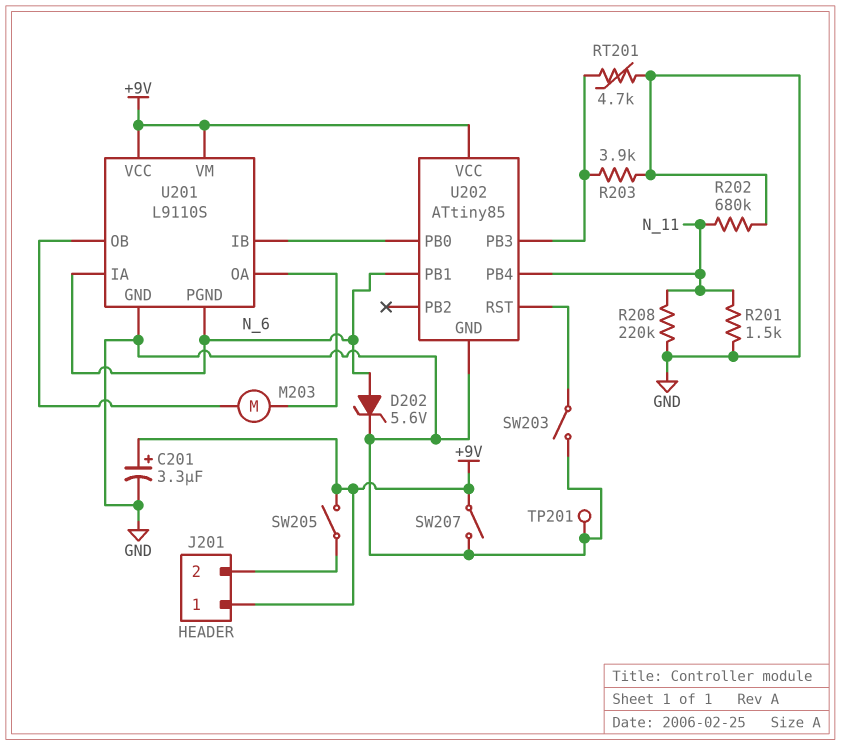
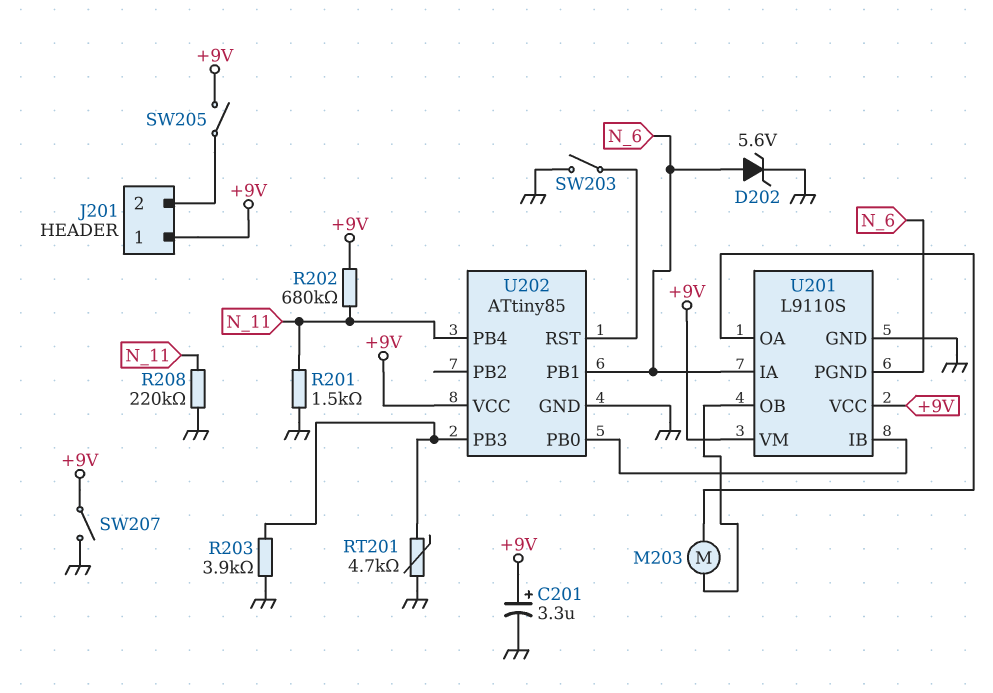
R202: 680k (GND, N_11) -> 680k (+9V, N_11)
TP201: test point (GND) -> none

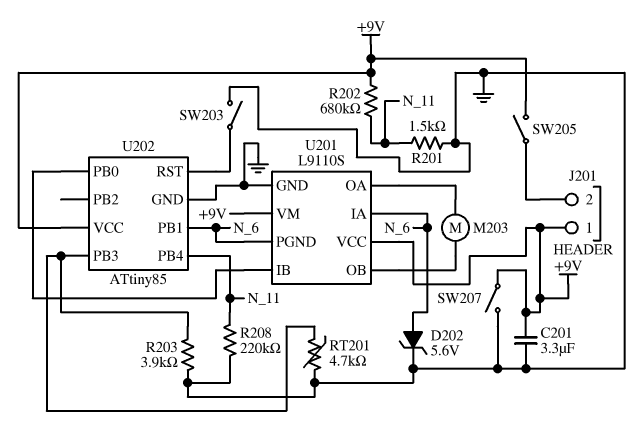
C201: 3.3uF (plus +9V, minus GND) -> 3.3uF (+9V, GND)

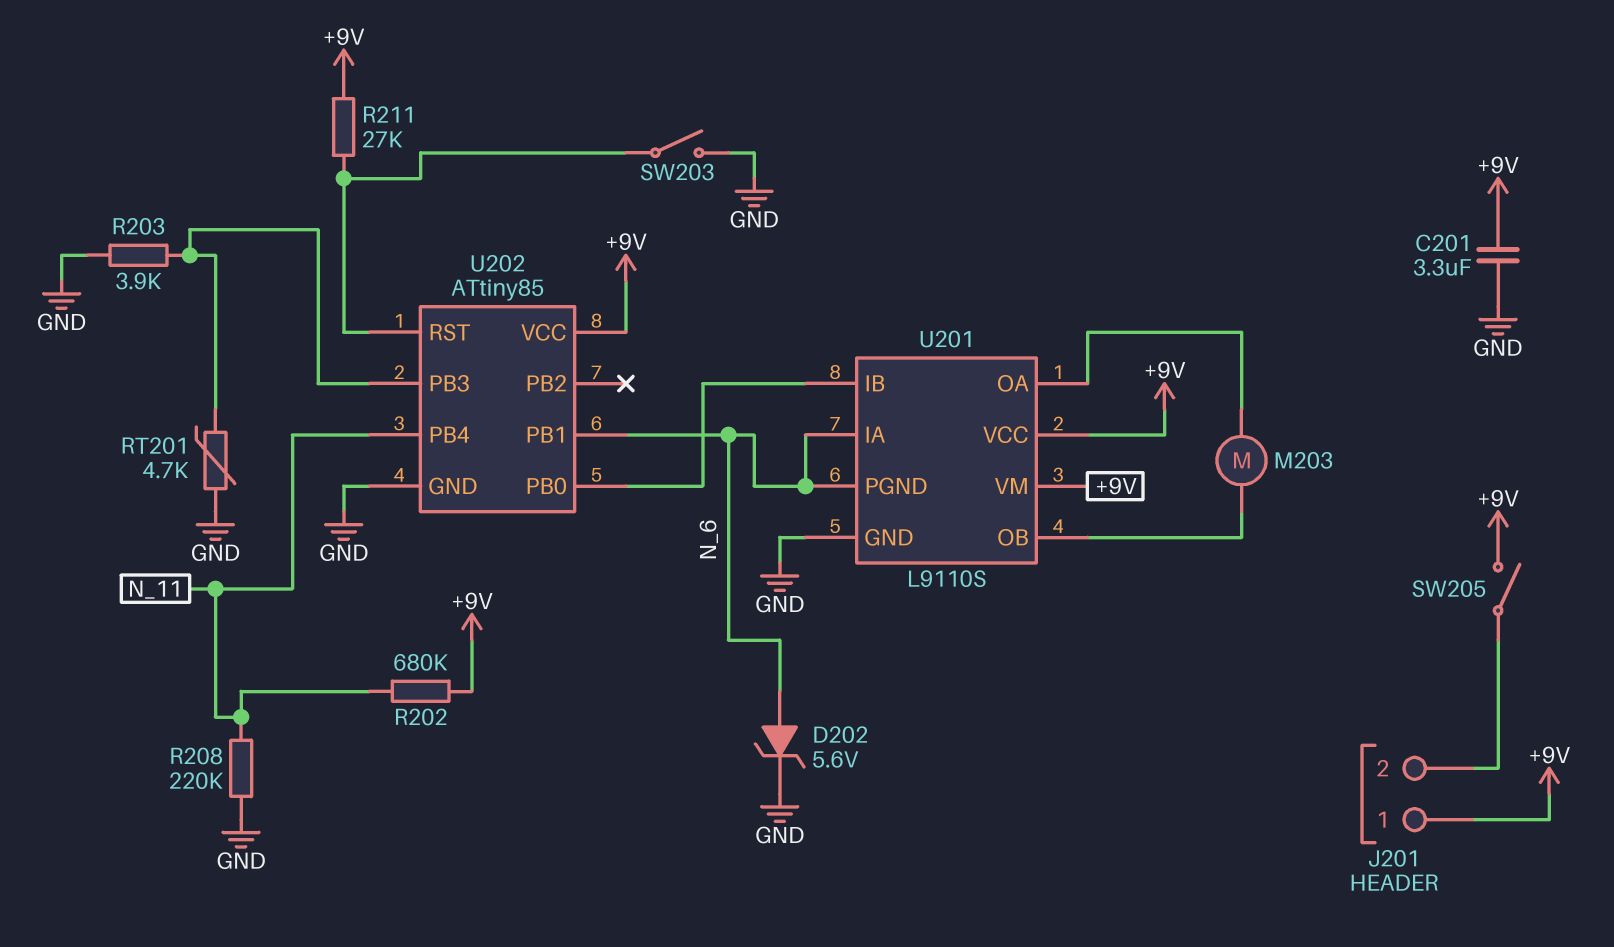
R201: 1.5k (GND, N_11) -> none
R211: none -> 27k (+9V, U202/RST)
SW207: switch (+9V, GND) -> none

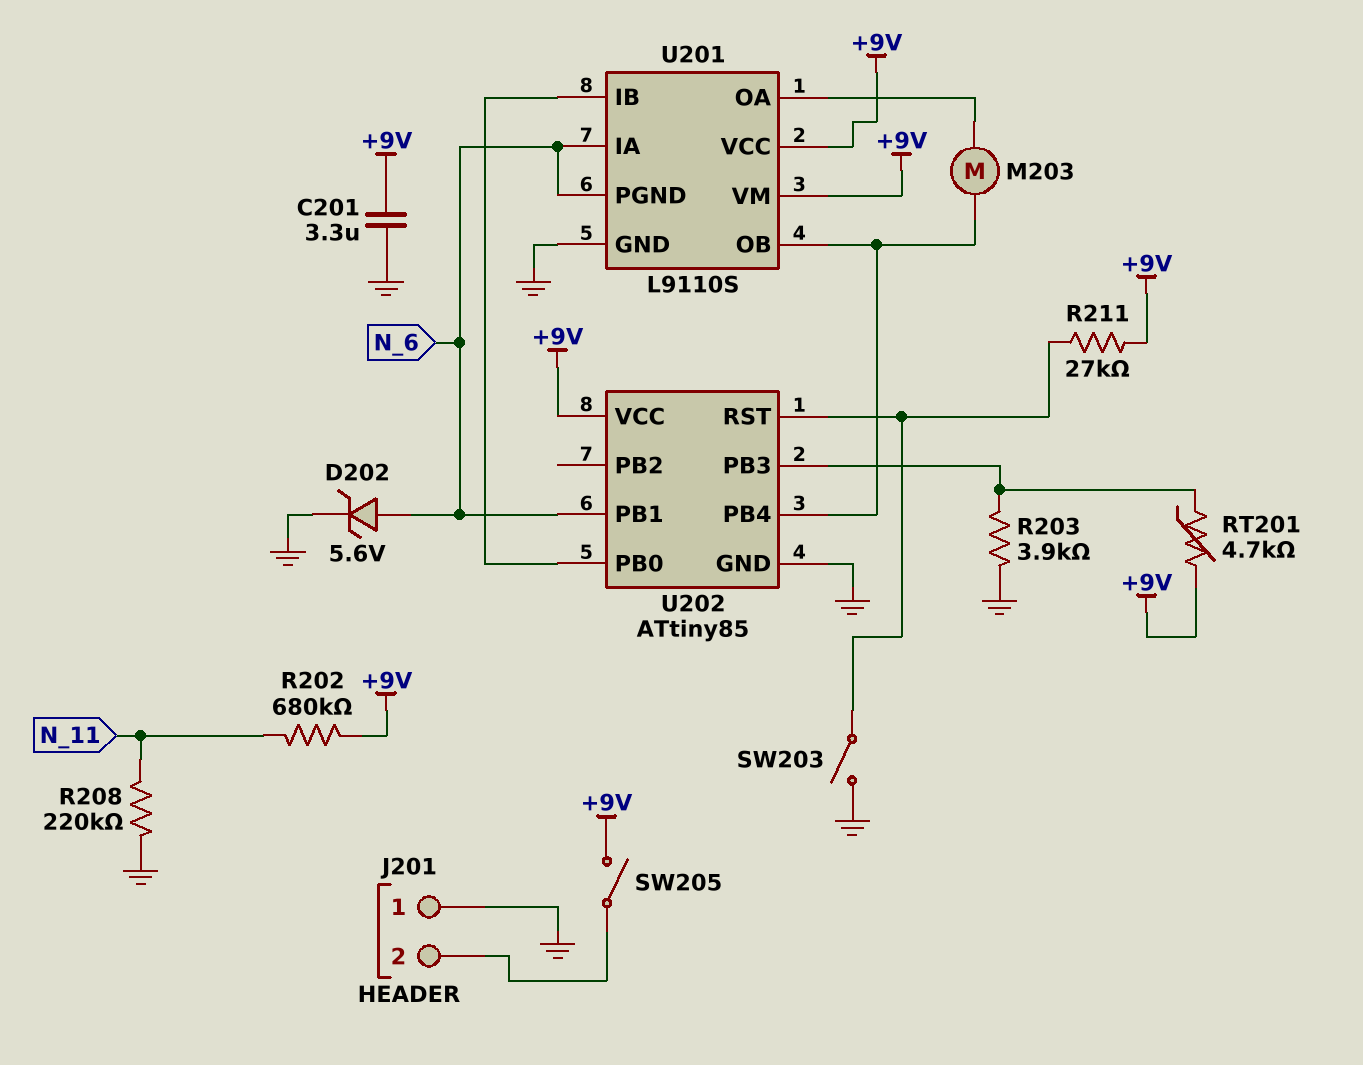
J201 pin 1: +9V -> GND
RT201: 4.7k (GND, U202/PB3) -> 4.7k (+9V, U202/PB3)
U202 pin PB4: N_11 -> U201/OB

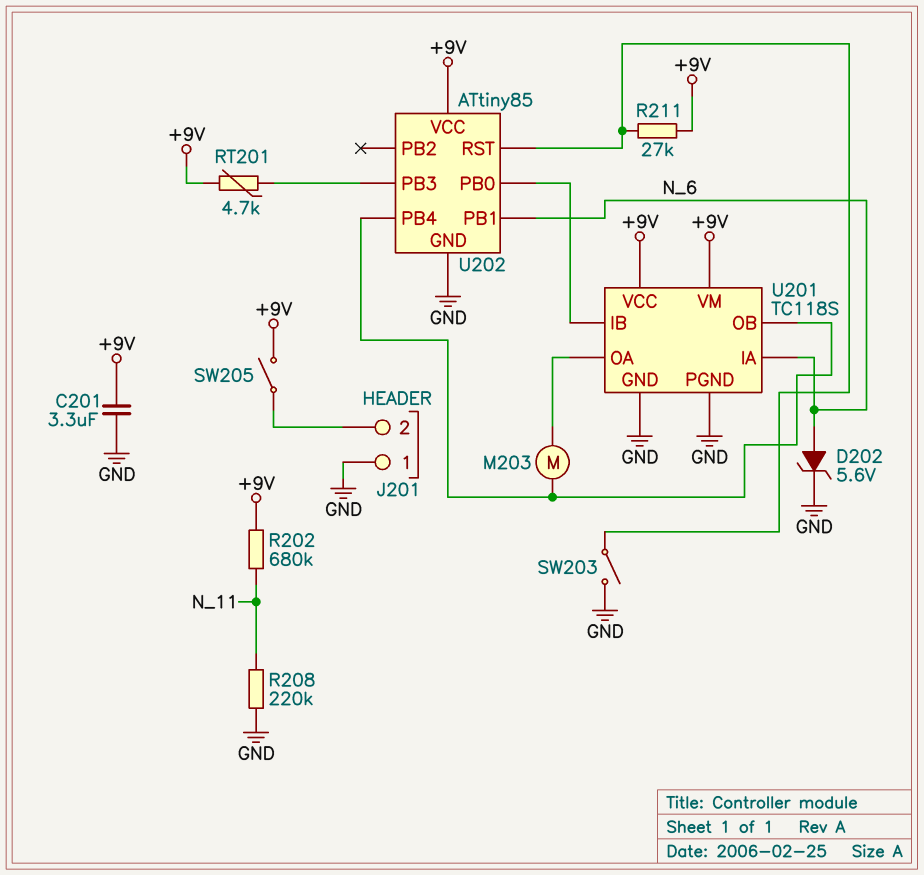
R203: 3.9k (GND, U202/PB3) -> none
U201: L9110S -> TC118S
U201 pin PGND: N_6 -> GND

